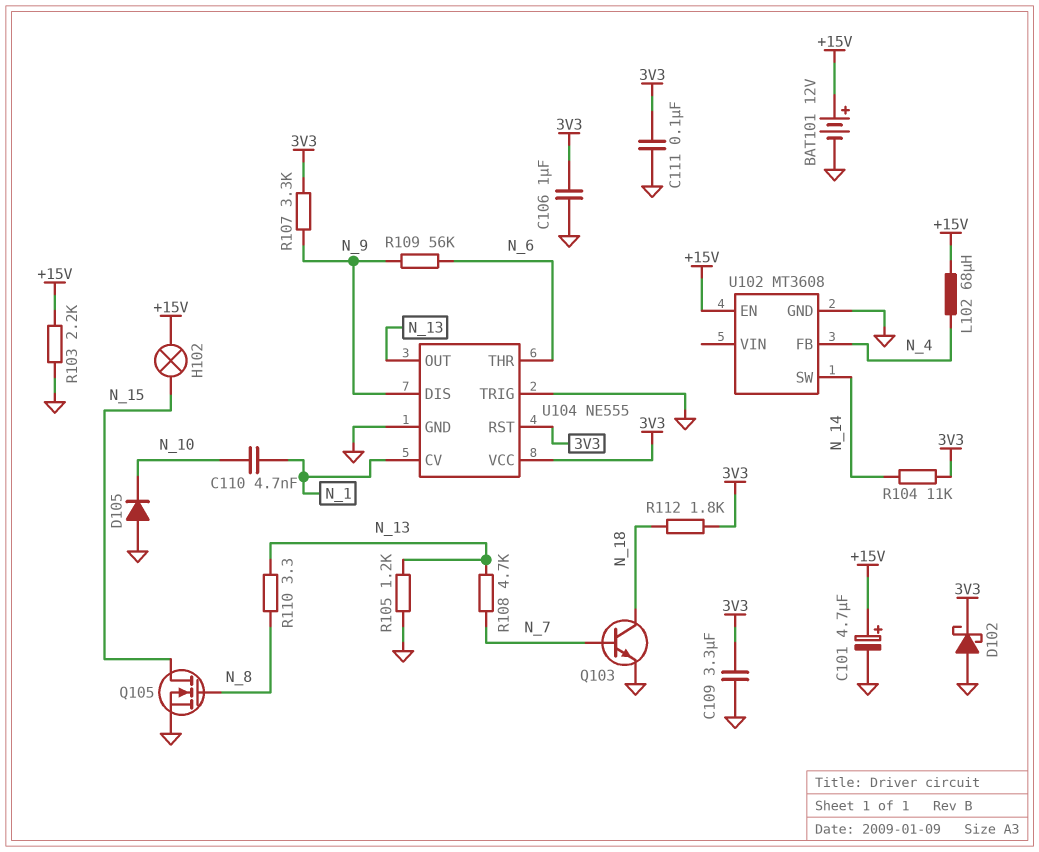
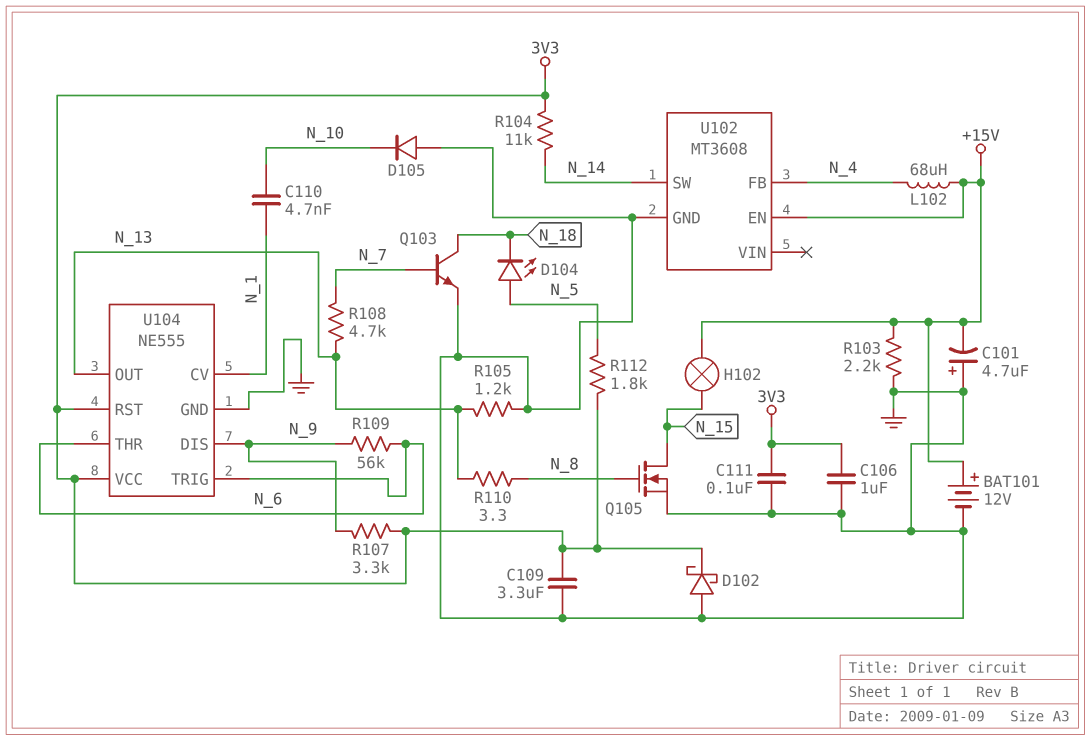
C101: 4.7uF (plus +15V, minus GND) -> 4.7uF (plus GND, minus +15V)
D104: none -> LED (A N_5, K N_18)
R112: 1.8k (3V3, N_18) -> 1.8k (3V3, N_5)
U104 pin TRIG: GND -> N_6

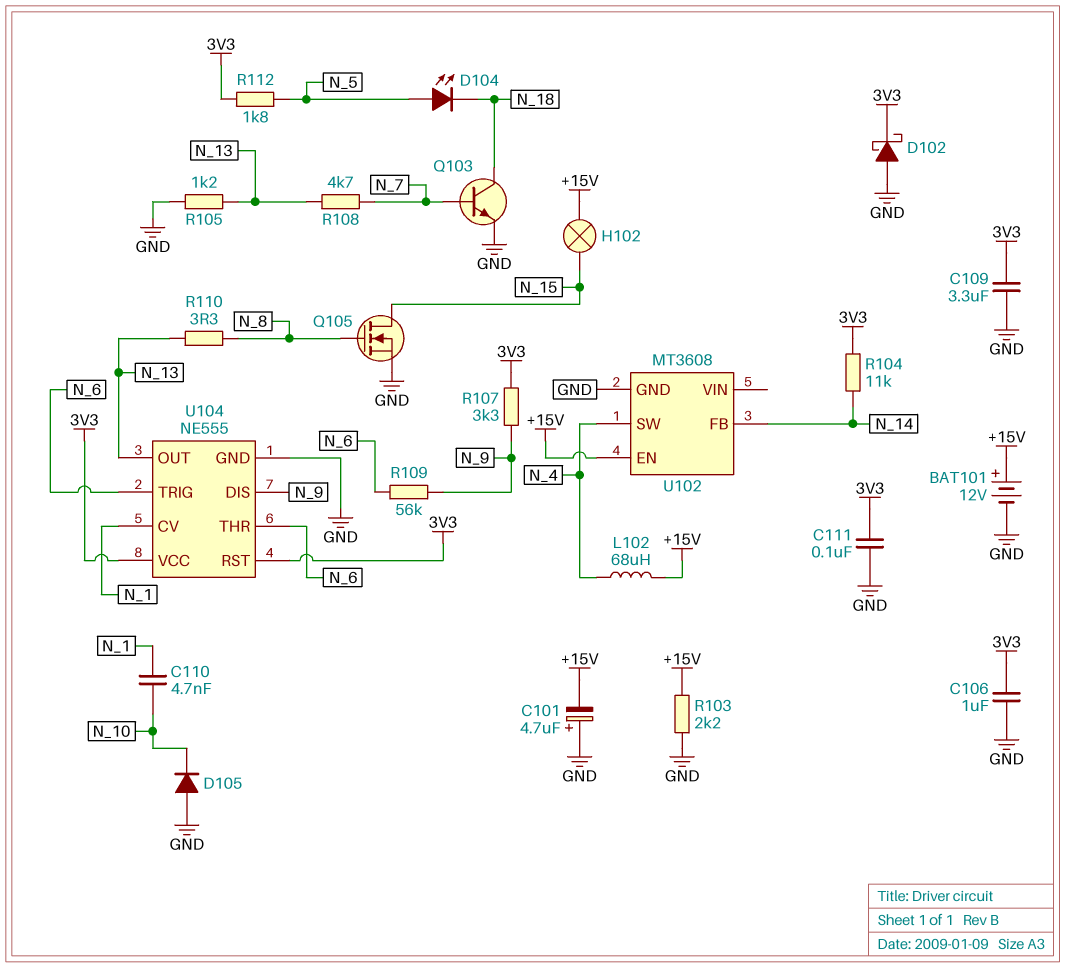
U102 pin FB: N_4 -> N_14
U102 pin SW: N_14 -> N_4

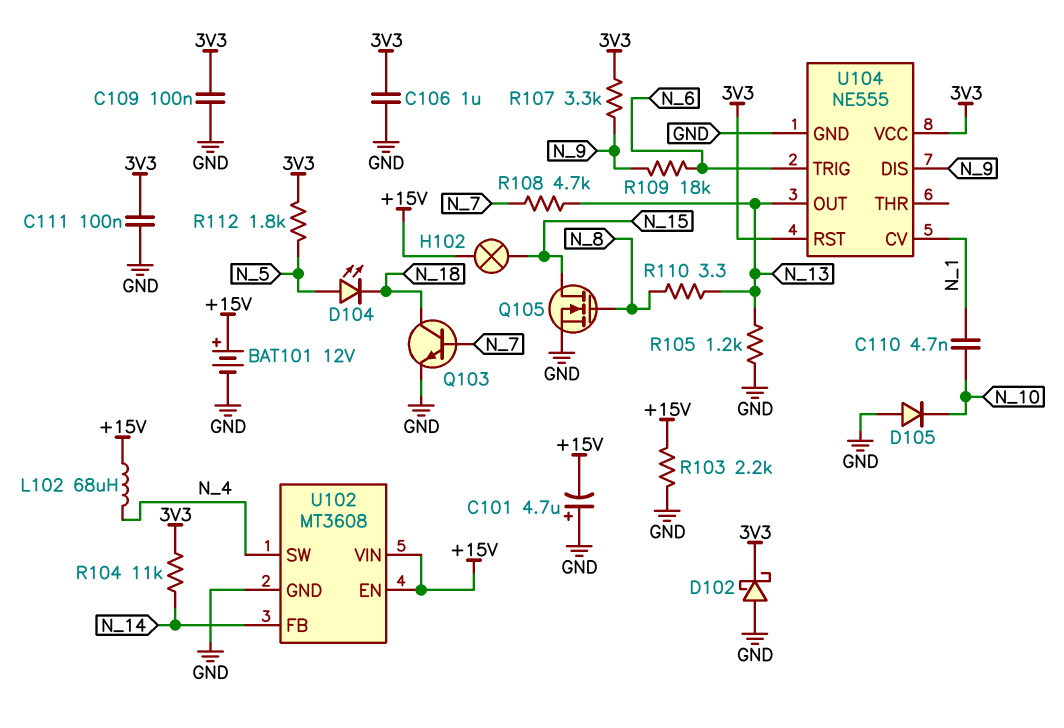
C109: 3.3uF (3V3, GND) -> 100nF (3V3, GND)
R109: 56k (N_6, N_9) -> 18k (N_6, N_9)
U102 pin VIN: none -> +15V
U104 pin THR: N_6 -> none

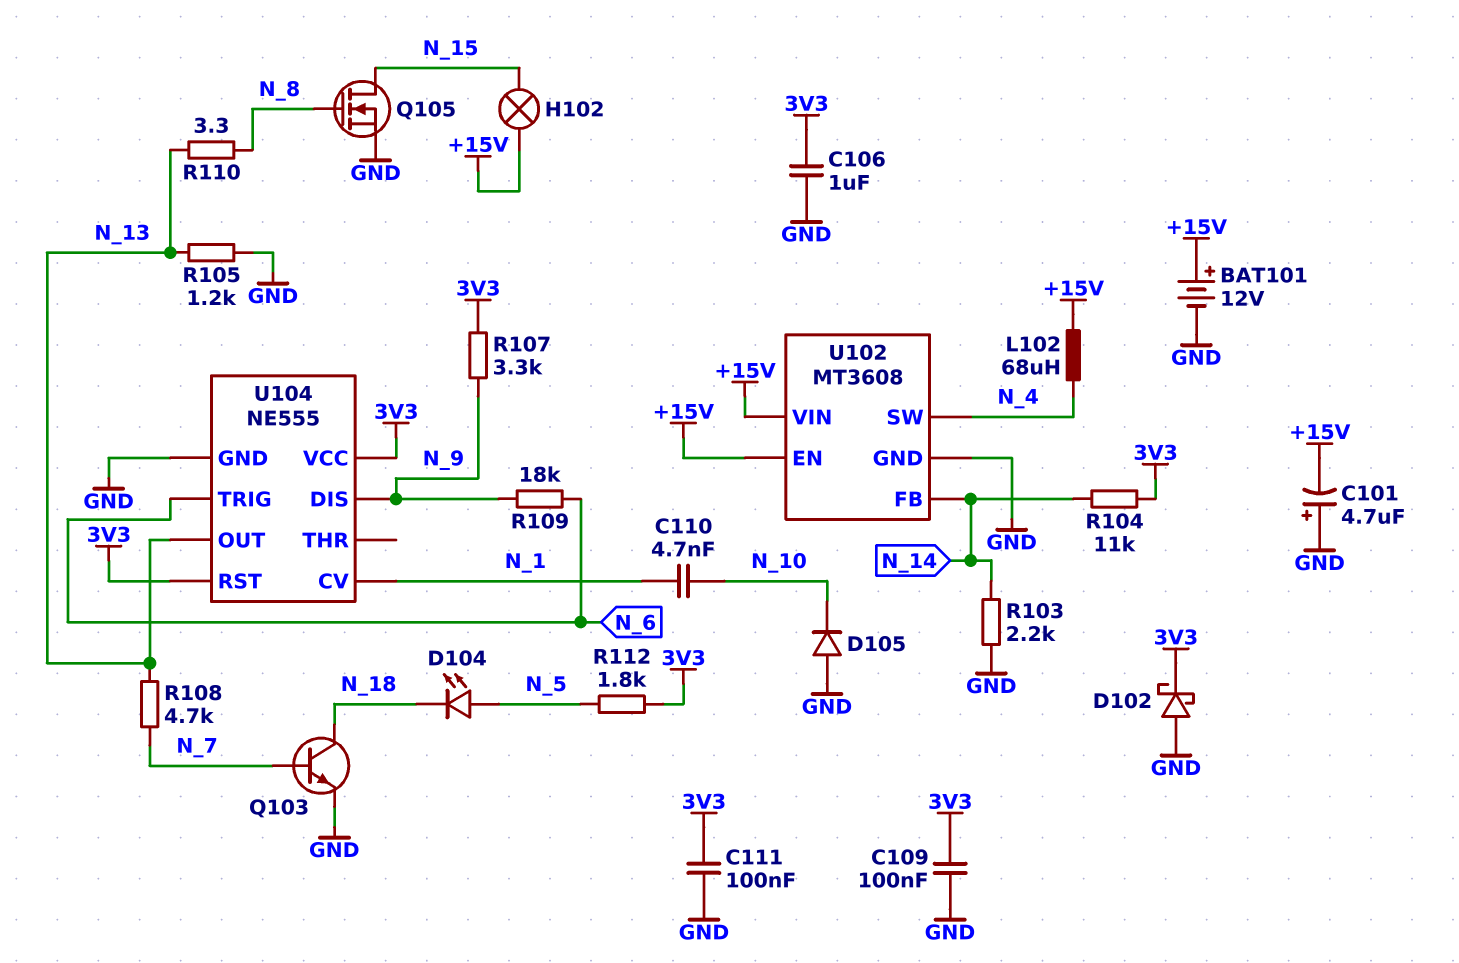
R103: 2.2k (+15V, GND) -> 2.2k (GND, N_14)

